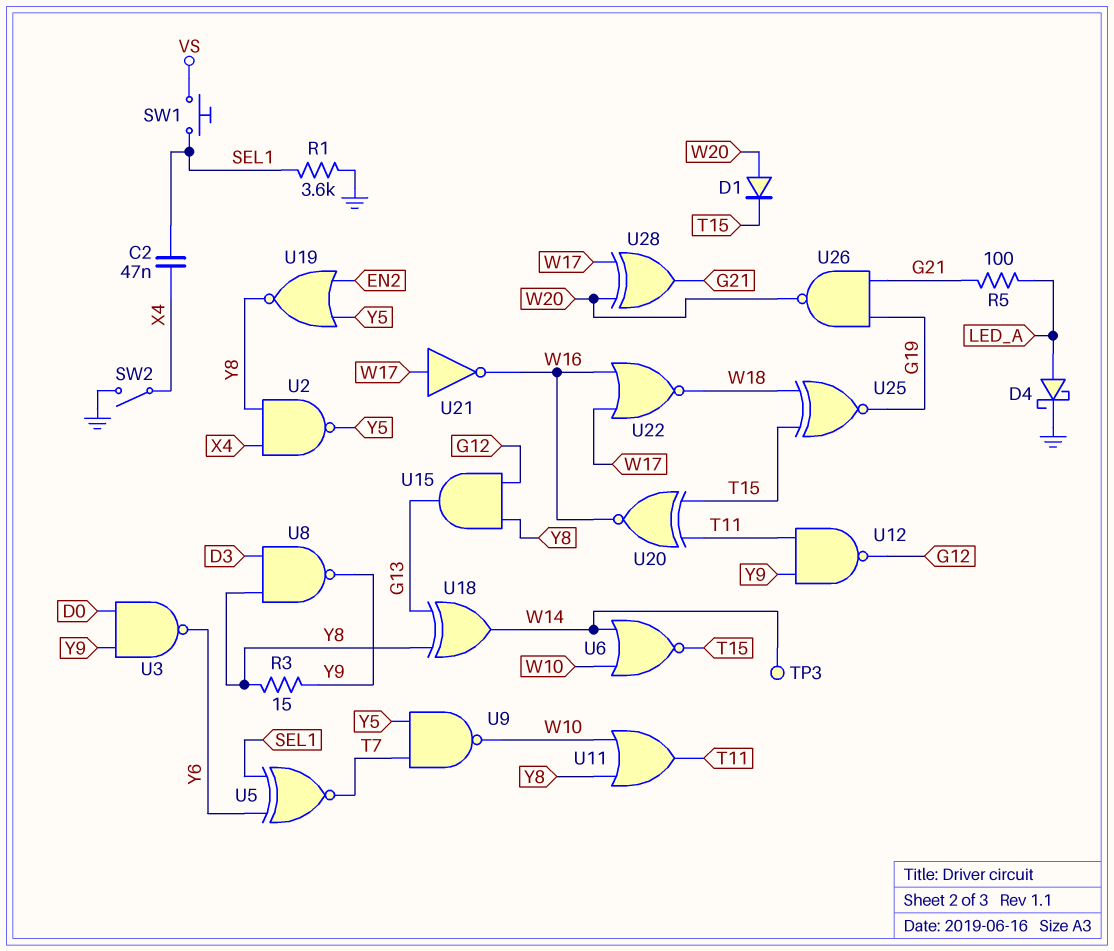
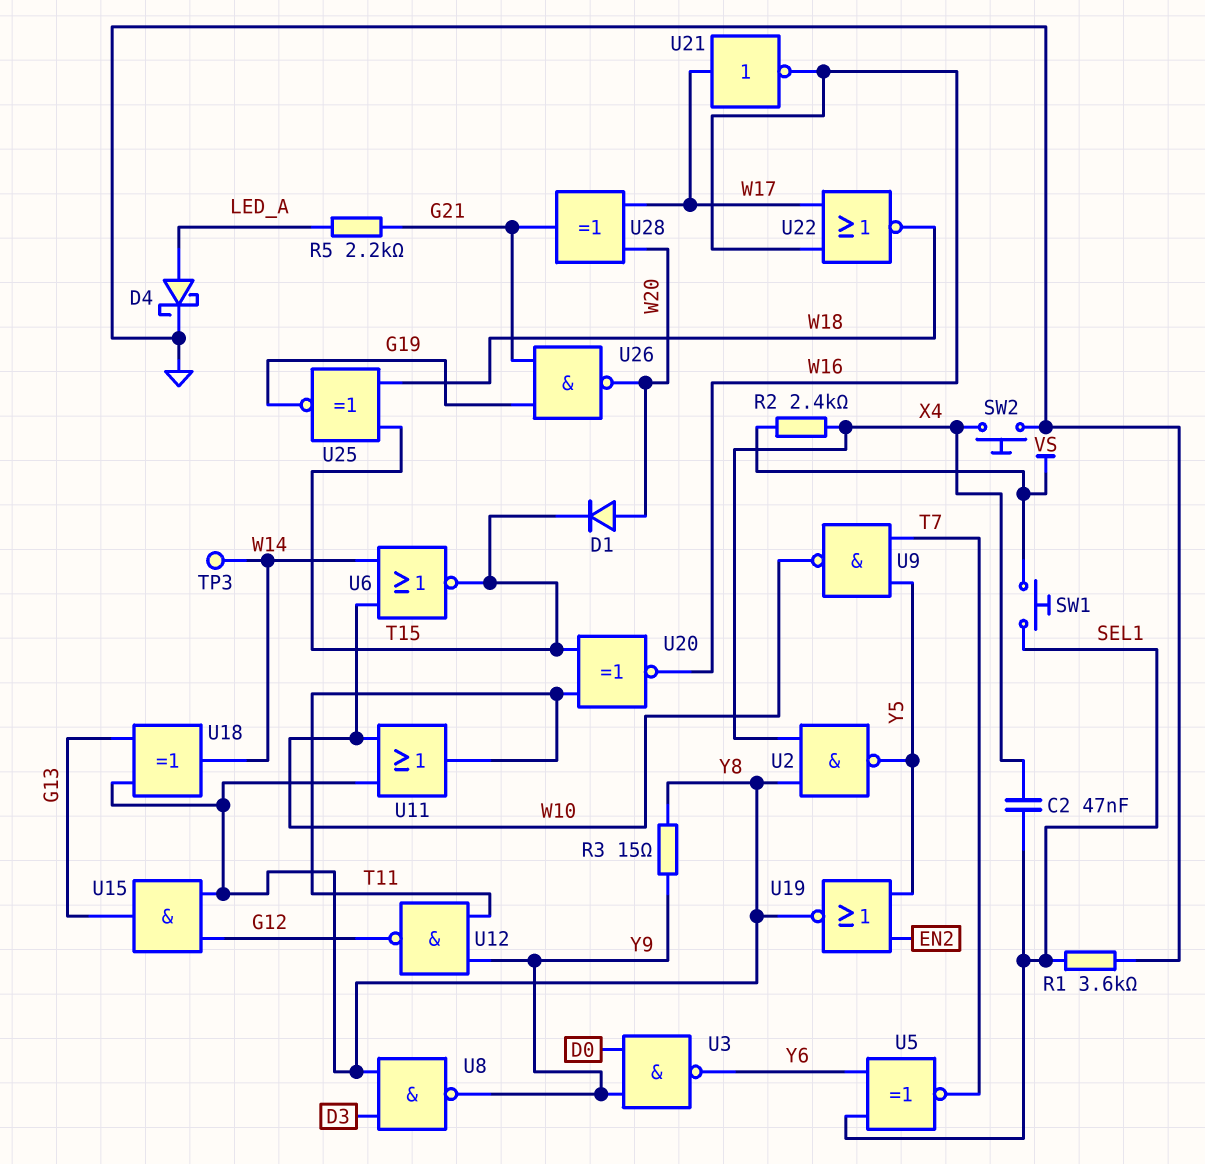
R2: none -> 2.4k (VS, X4)
R5: 100 (G21, LED_A) -> 2.2k (G21, LED_A)
SW2: switch (GND, X4) -> button (GND, X4)

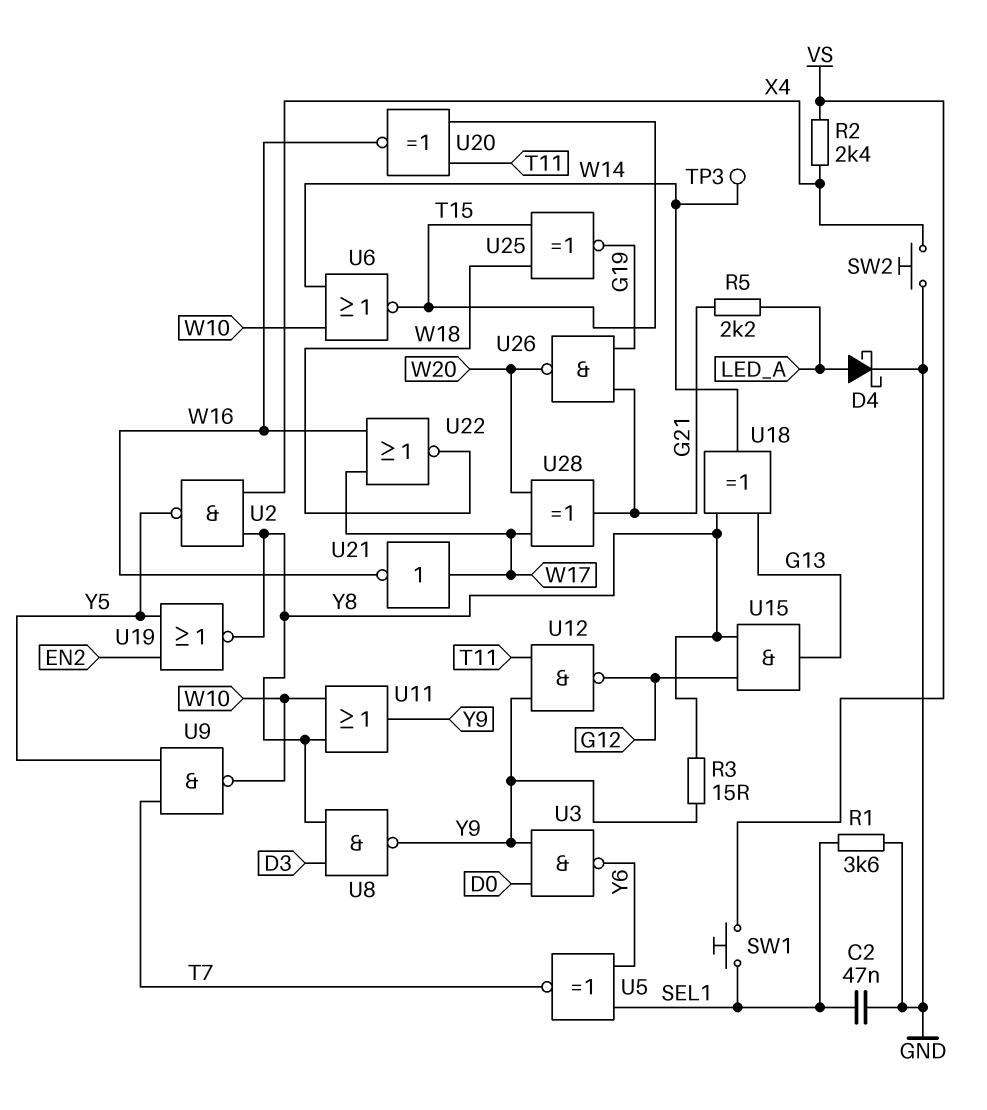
C2: 47nF (SEL1, X4) -> 47nF (GND, SEL1)
D1: diode (A W20, K T15) -> none
U11: OR (in W10, in Y8, out T11) -> OR (in W10, in Y8, out Y9)

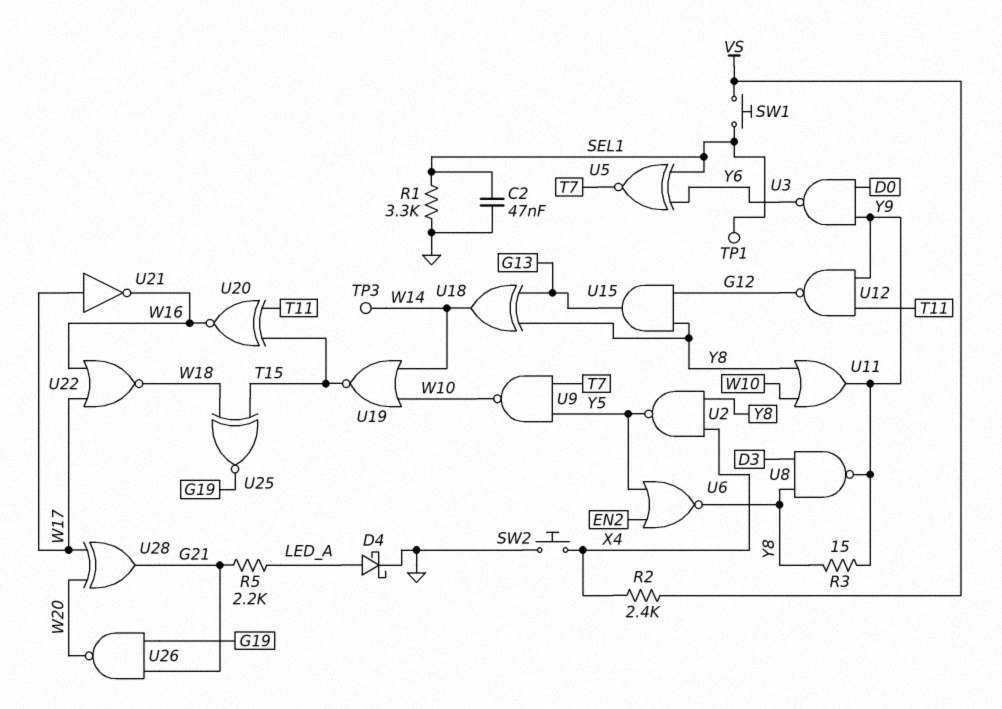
R1: 3.6k (GND, SEL1) -> 3.3k (GND, SEL1)
TP1: none -> test point (SEL1)
U6: NOR (in W10, in W14, out T15) -> NOR (in EN2, in Y5, out Y8)
U19: NOR (in EN2, in Y5, out Y8) -> NOR (in W10, in W14, out T15)

